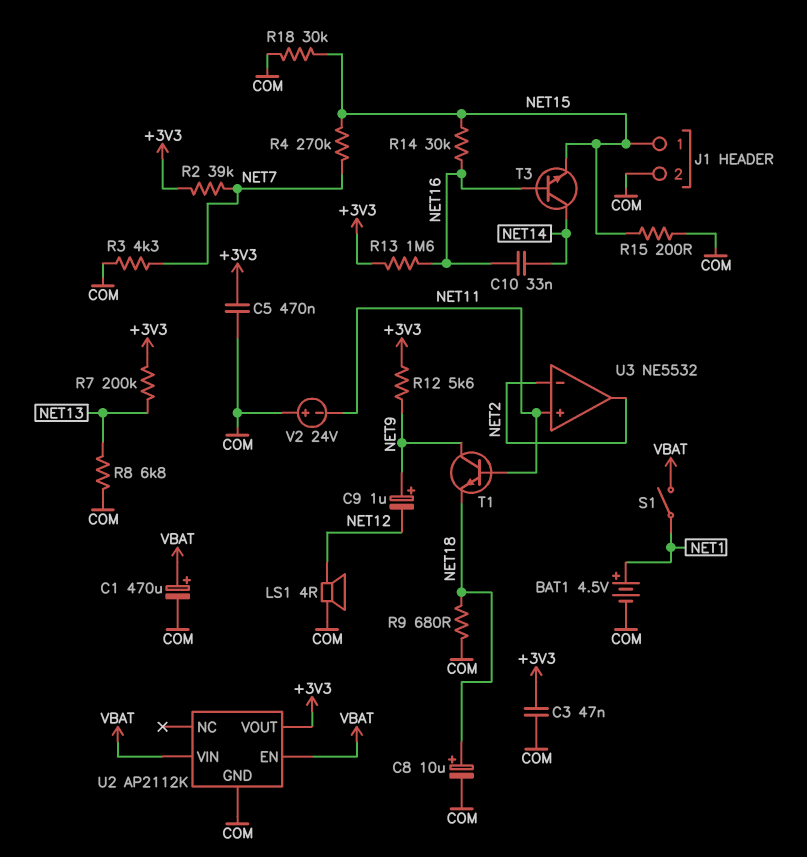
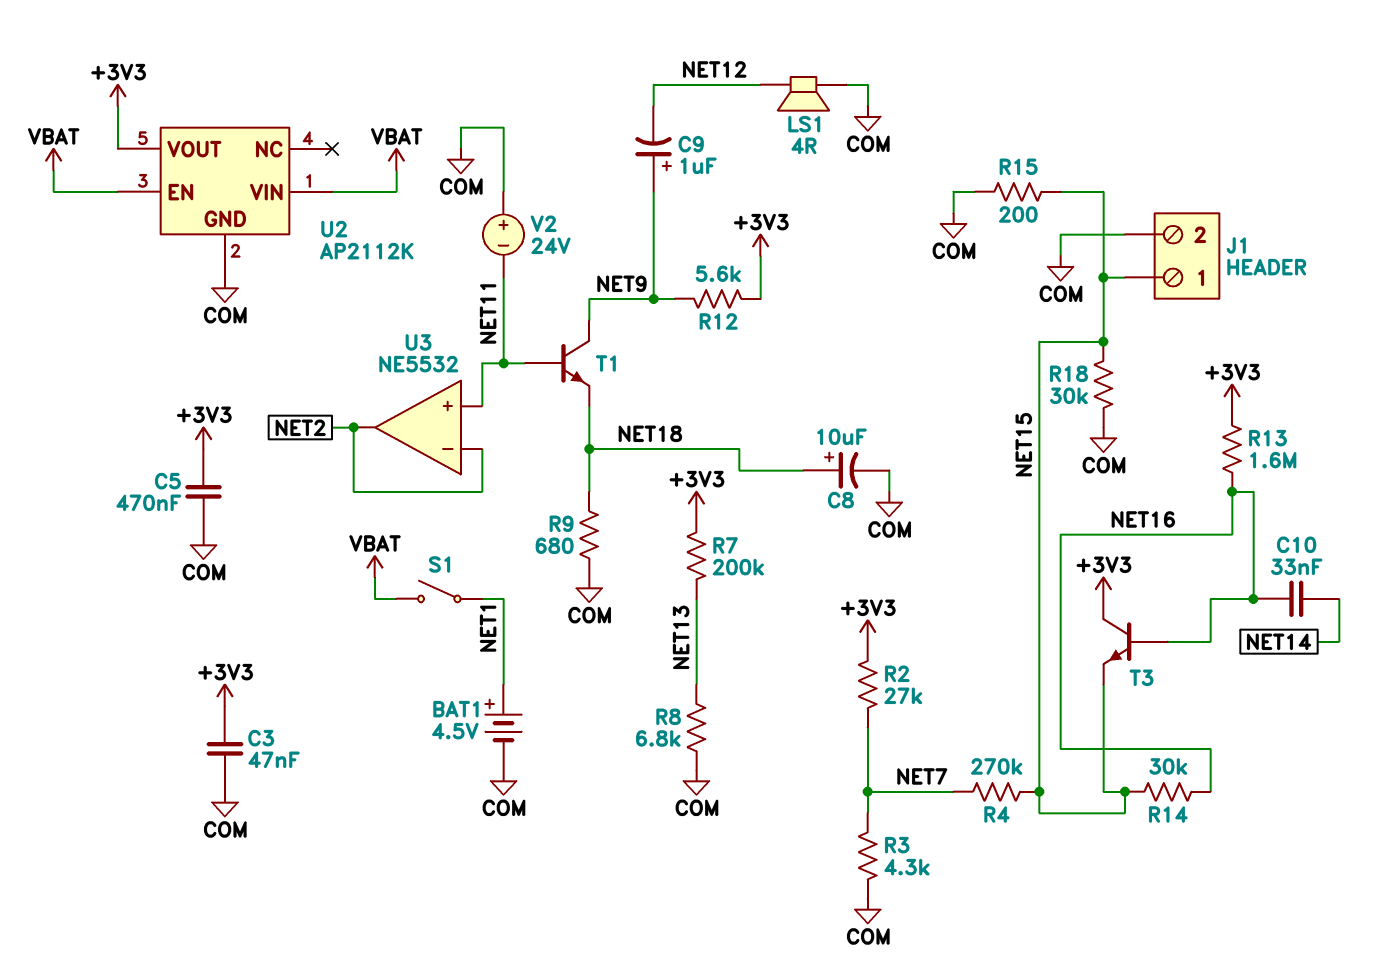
C1: 470uF (plus VBAT, minus COM) -> none
R2: 39k (+3V3, NET7) -> 27k (+3V3, NET7)
T3: NPN (B NET16, C NET14, E NET15) -> NPN (B NET16, C +3V3, E NET15)

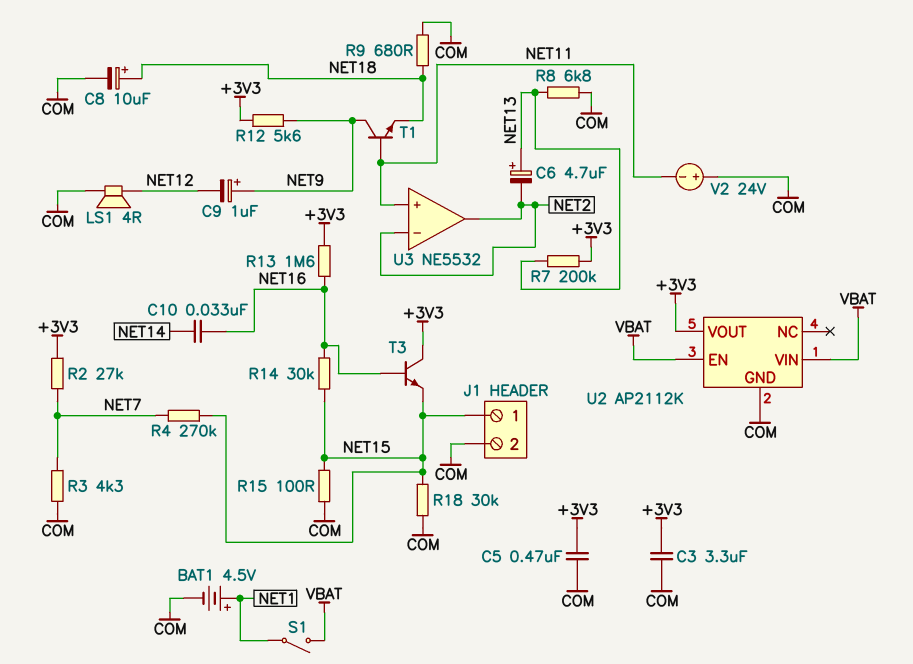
C3: 47nF (+3V3, COM) -> 3.3uF (+3V3, COM)
C6: none -> 4.7uF (plus NET13, minus NET2)
R15: 200 (COM, NET15) -> 100 (COM, NET15)

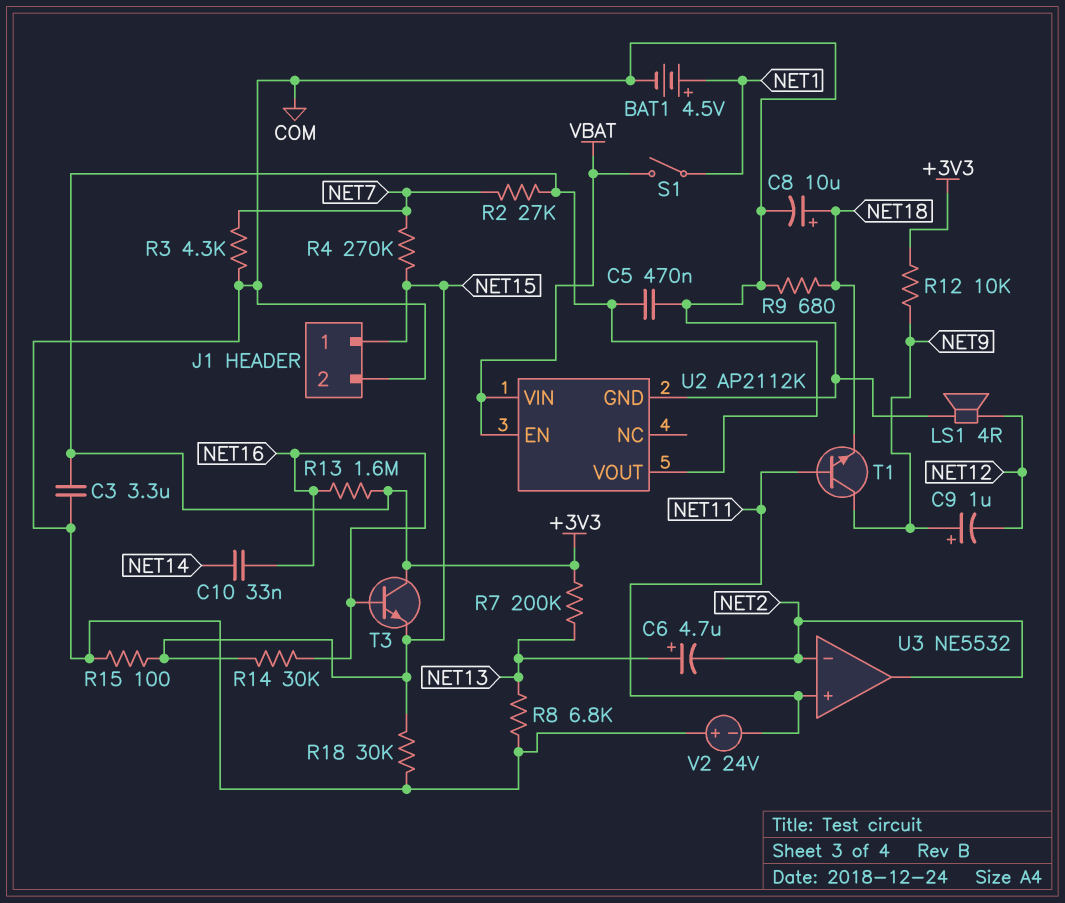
R12: 5.6k (+3V3, NET9) -> 10k (+3V3, NET9)

